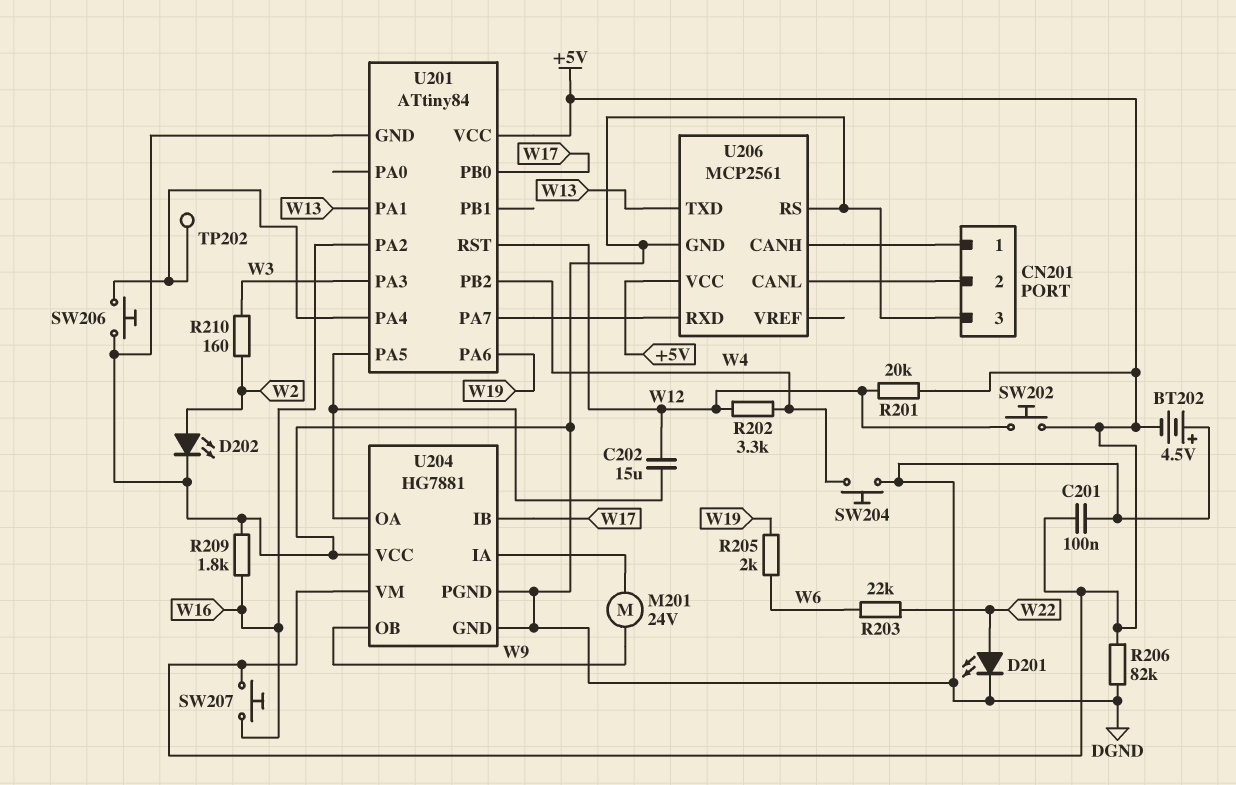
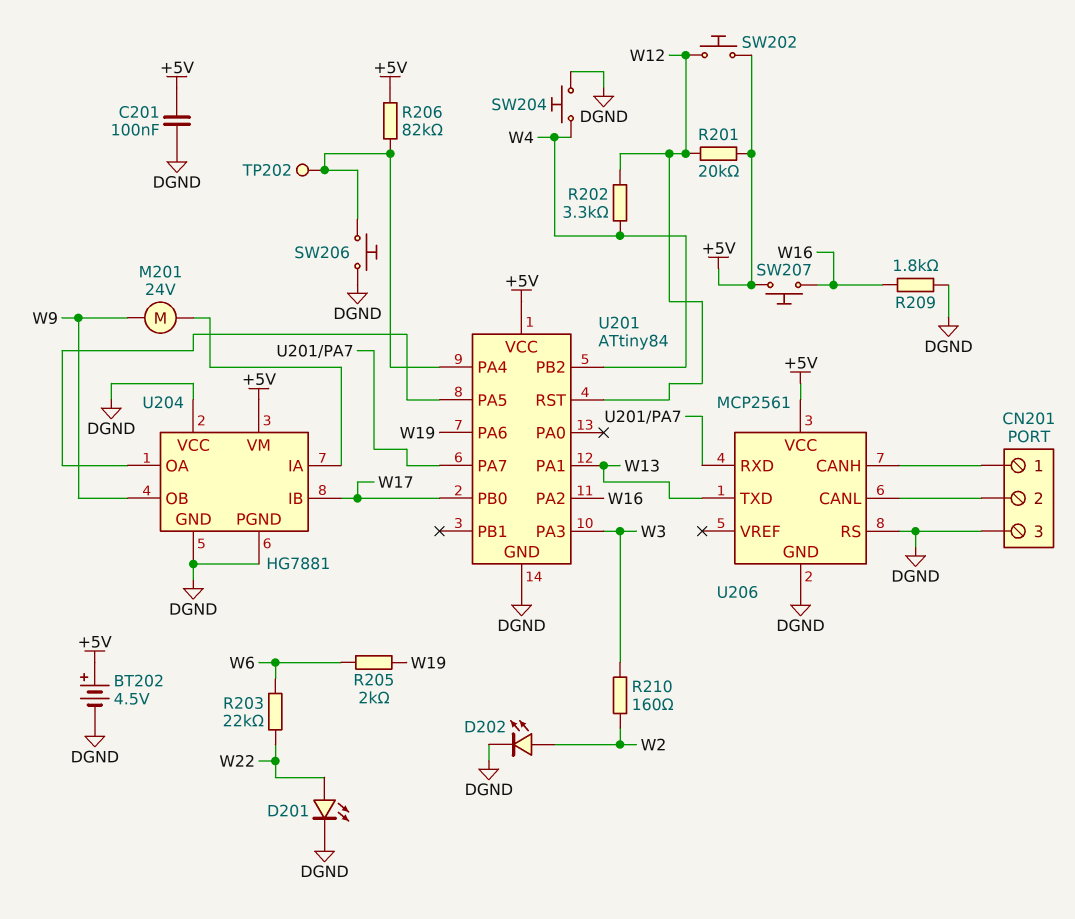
BT202: 4.5V (plus DGND, minus +5V) -> 4.5V (plus +5V, minus DGND)
C202: 15uF (U201/PA5, W12) -> none
R206: 82k (+5V, DGND) -> 82k (+5V, U201/PA4)

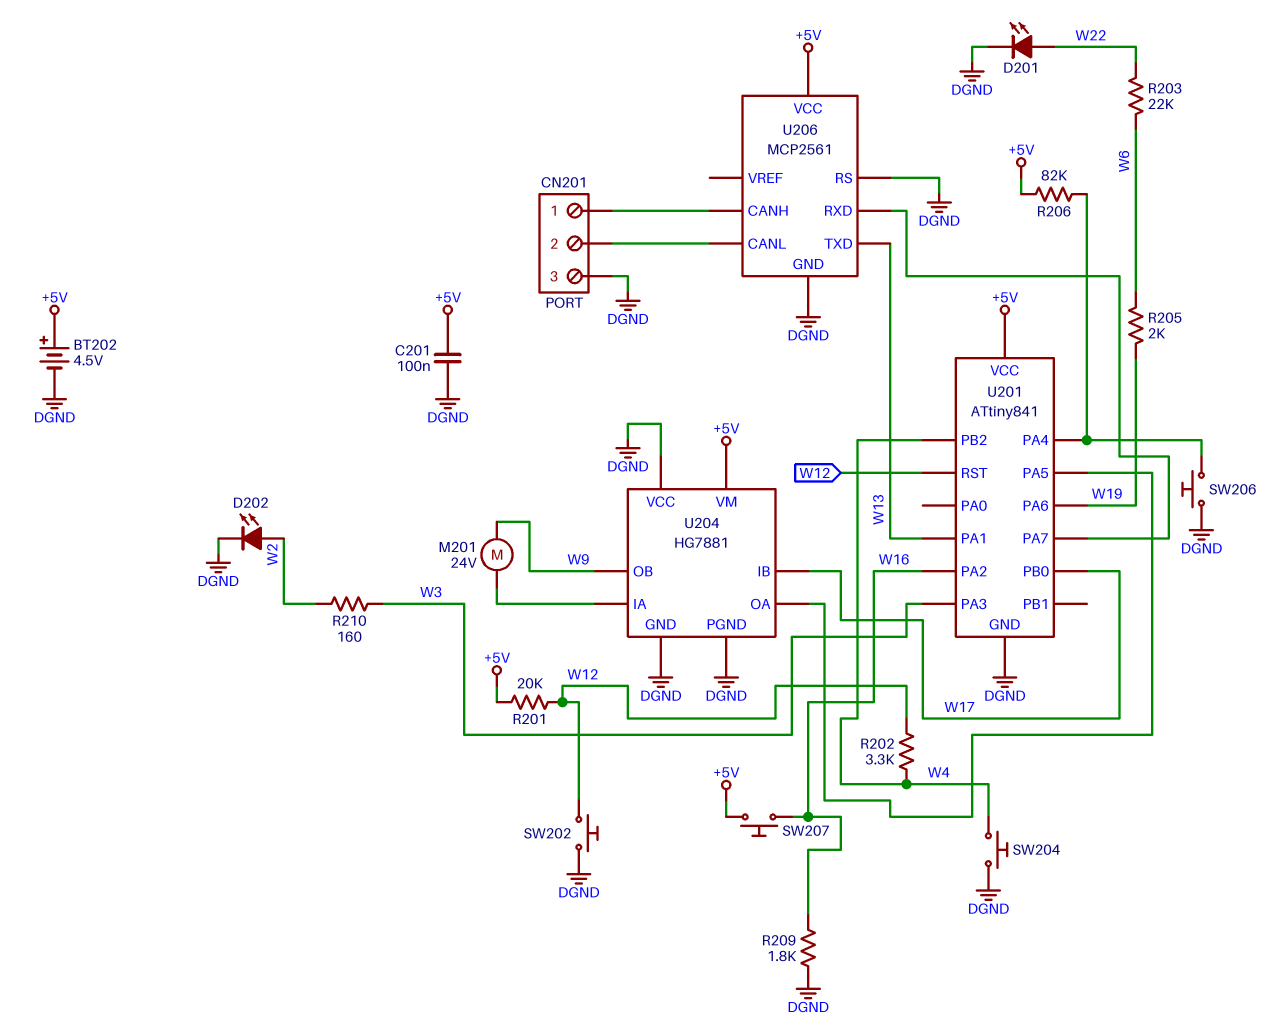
SW202: button (+5V, W12) -> button (DGND, W12)
TP202: test point (U201/PA4) -> none
U201: ATtiny84 -> ATtiny841

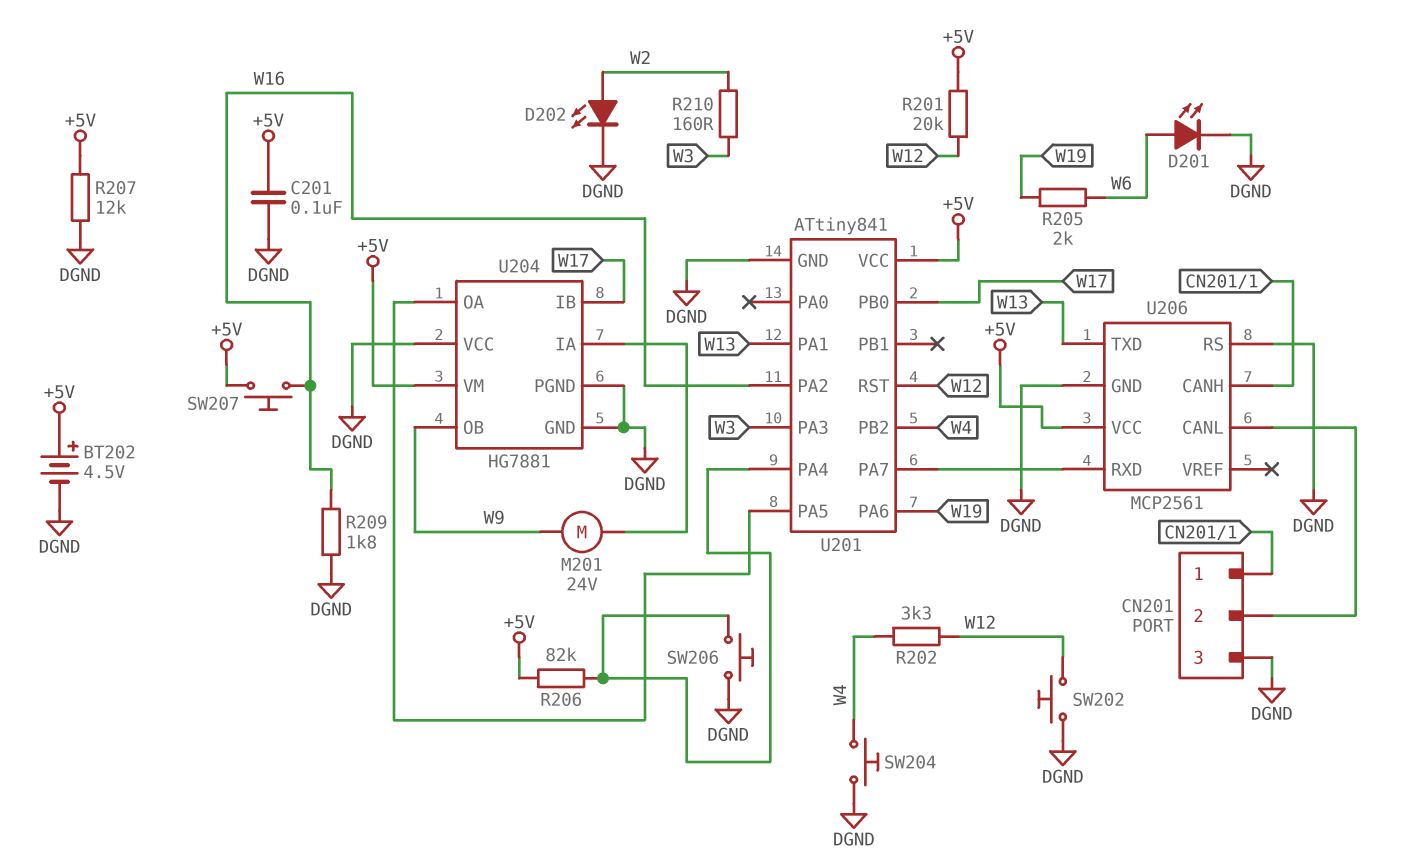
D201: LED (A W22, K DGND) -> LED (A W6, K DGND)
R203: 22k (W6, W22) -> none
R207: none -> 12k (+5V, DGND)

